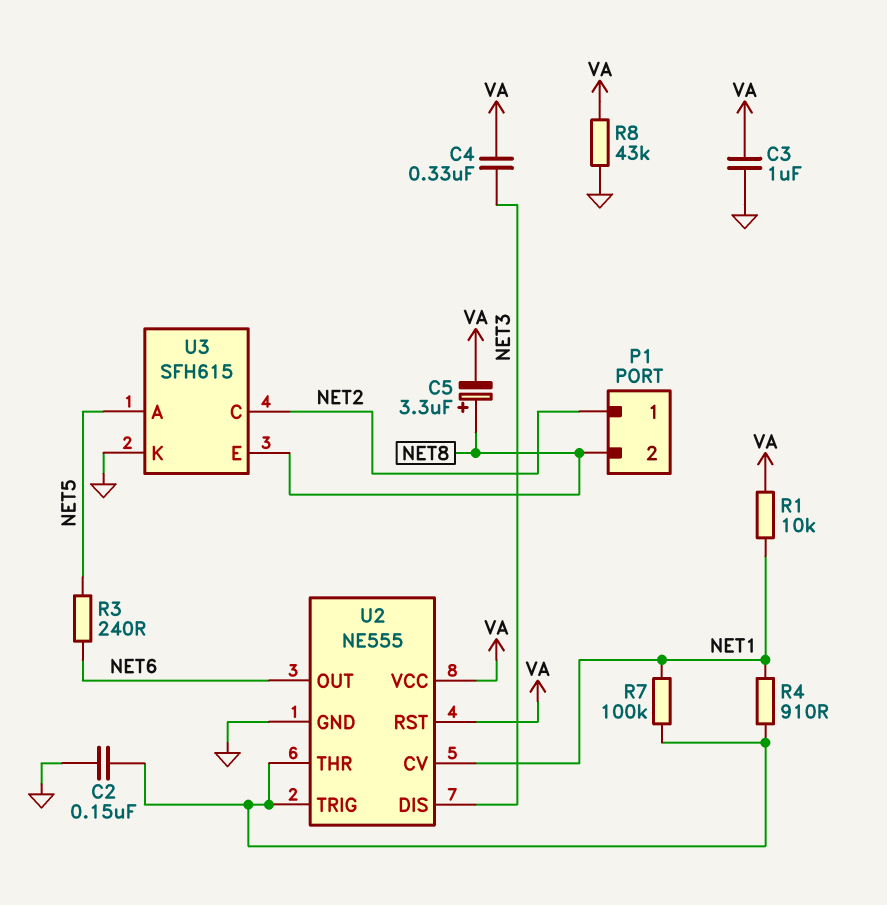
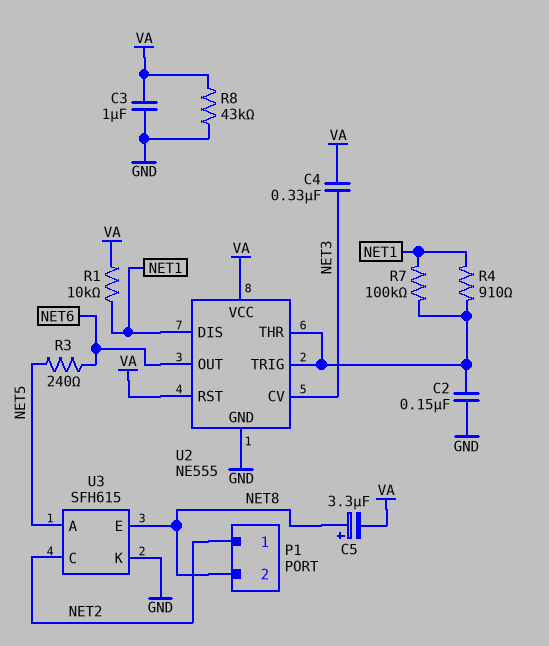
U2 pin CV: NET1 -> NET3
U2 pin DIS: NET3 -> NET1

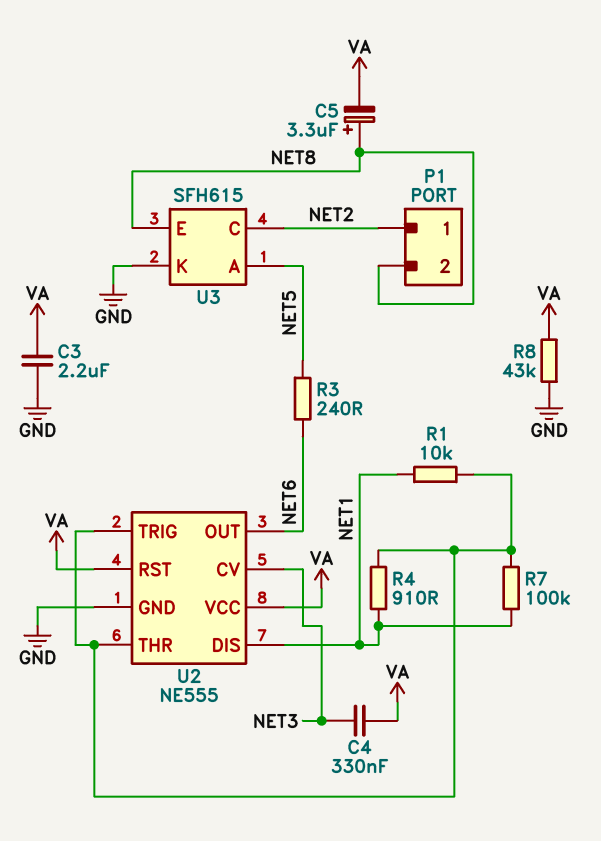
C2: 150nF (GND, U2/THR) -> none
C3: 1uF (GND, VA) -> 2.2uF (GND, VA)
R1: 10k (NET1, VA) -> 10k (NET1, U2/THR)

